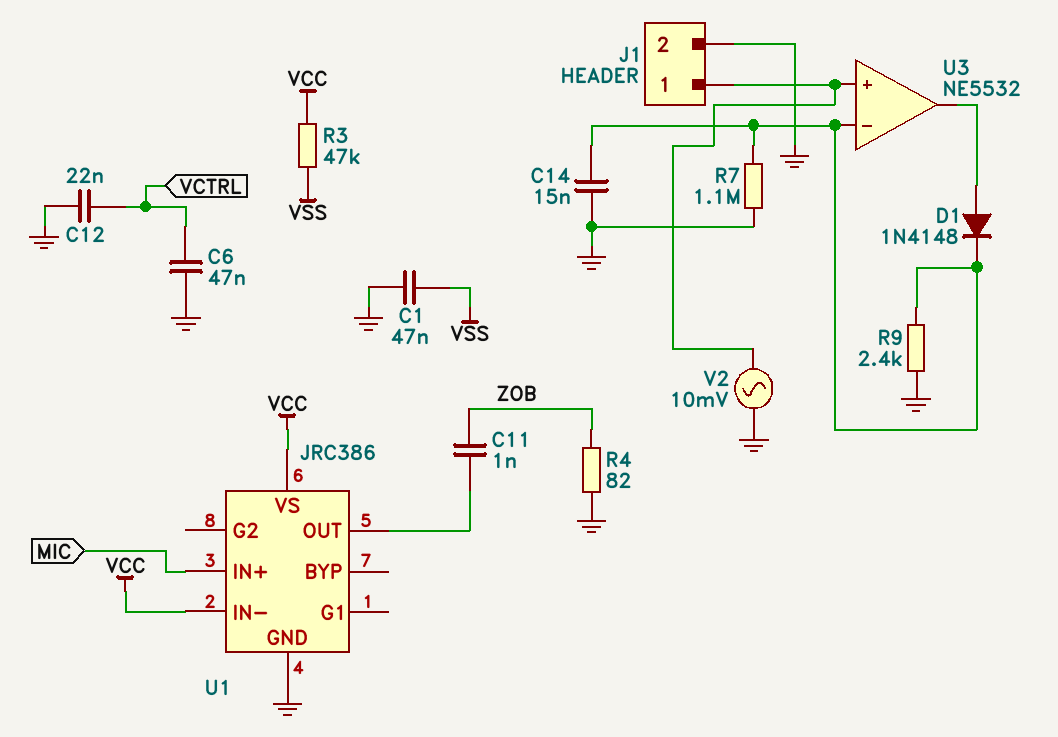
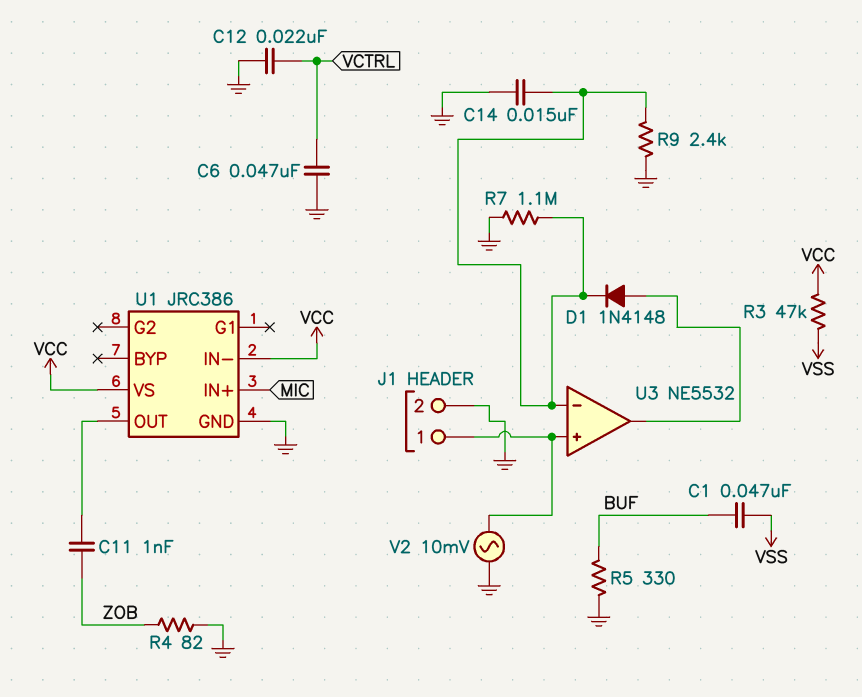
C1: 47nF (GND, VSS) -> 47nF (BUF, VSS)
R5: none -> 330 (BUF, GND)

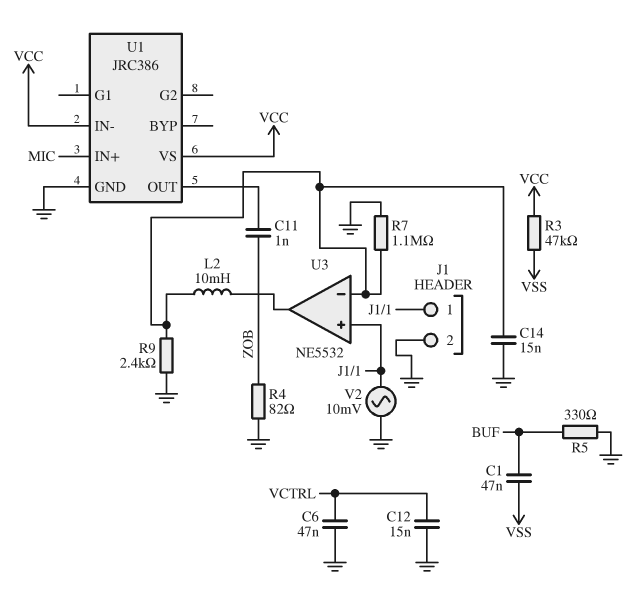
C12: 22nF (GND, VCTRL) -> 15nF (GND, VCTRL)
D1: diode 1N4148 (A U3/out, K U3/in-) -> none
L2: none -> 10mH (U3/in-, U3/out)

